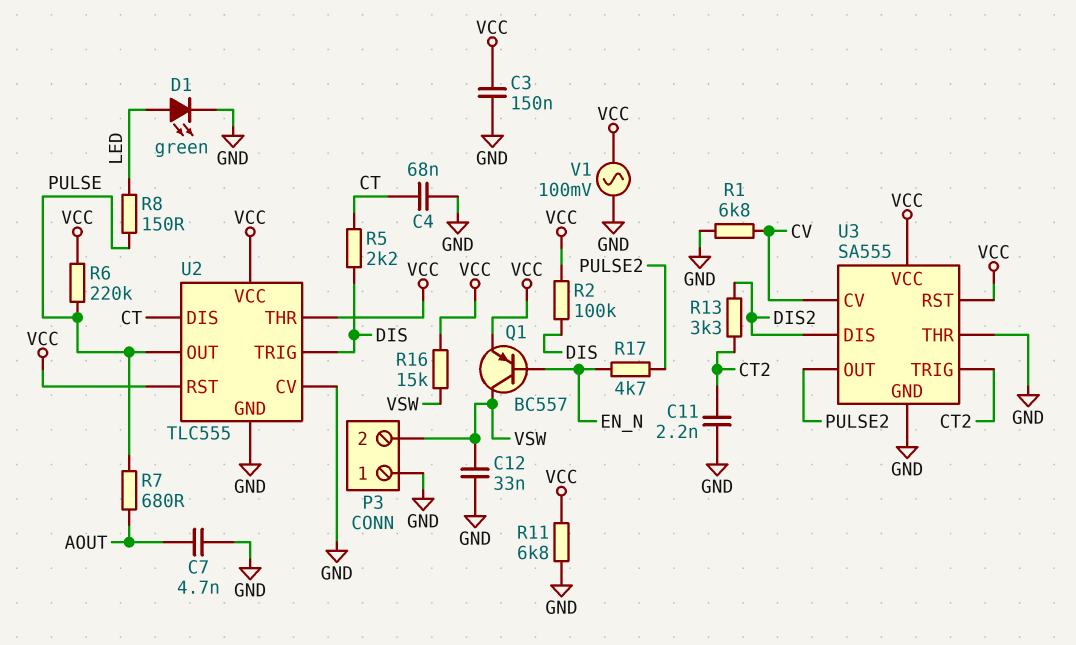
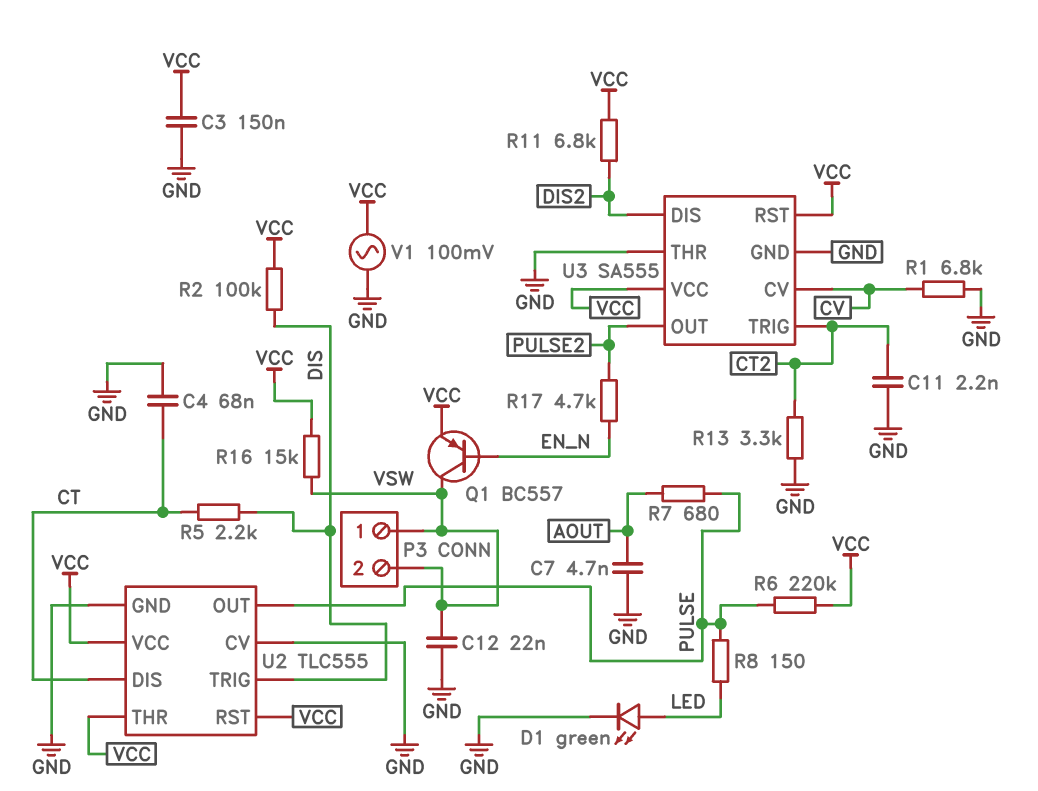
C12: 33nF (GND, VSW) -> 22nF (GND, VSW)
P3 pin 1: GND -> VSW
R11: 6.8k (GND, VCC) -> 6.8k (DIS2, VCC)
R13: 3.3k (CT2, DIS2) -> 3.3k (CT2, GND)

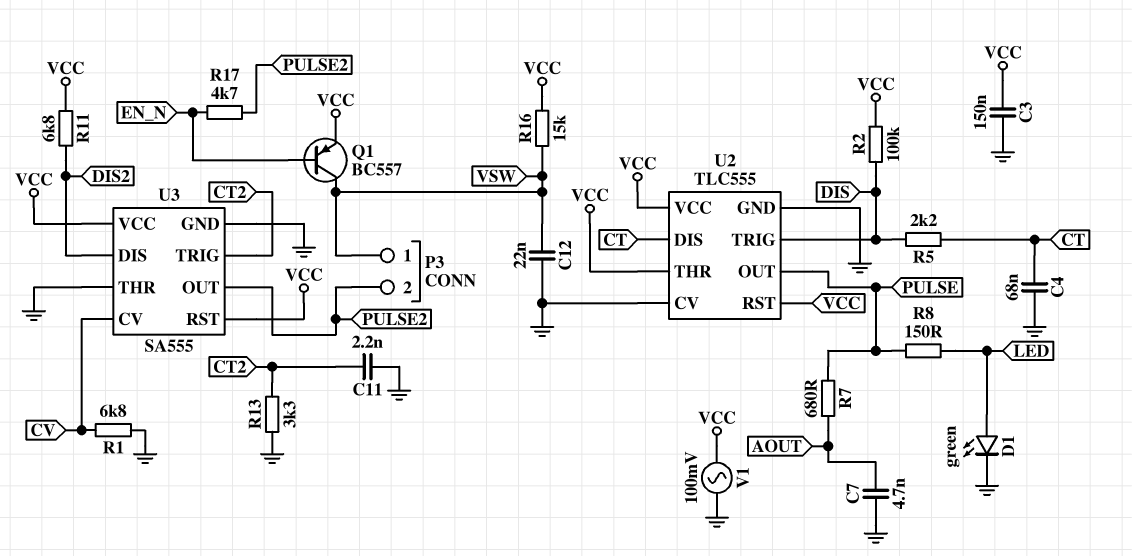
P3 pin 2: VSW -> PULSE2
R6: 220k (PULSE, VCC) -> none

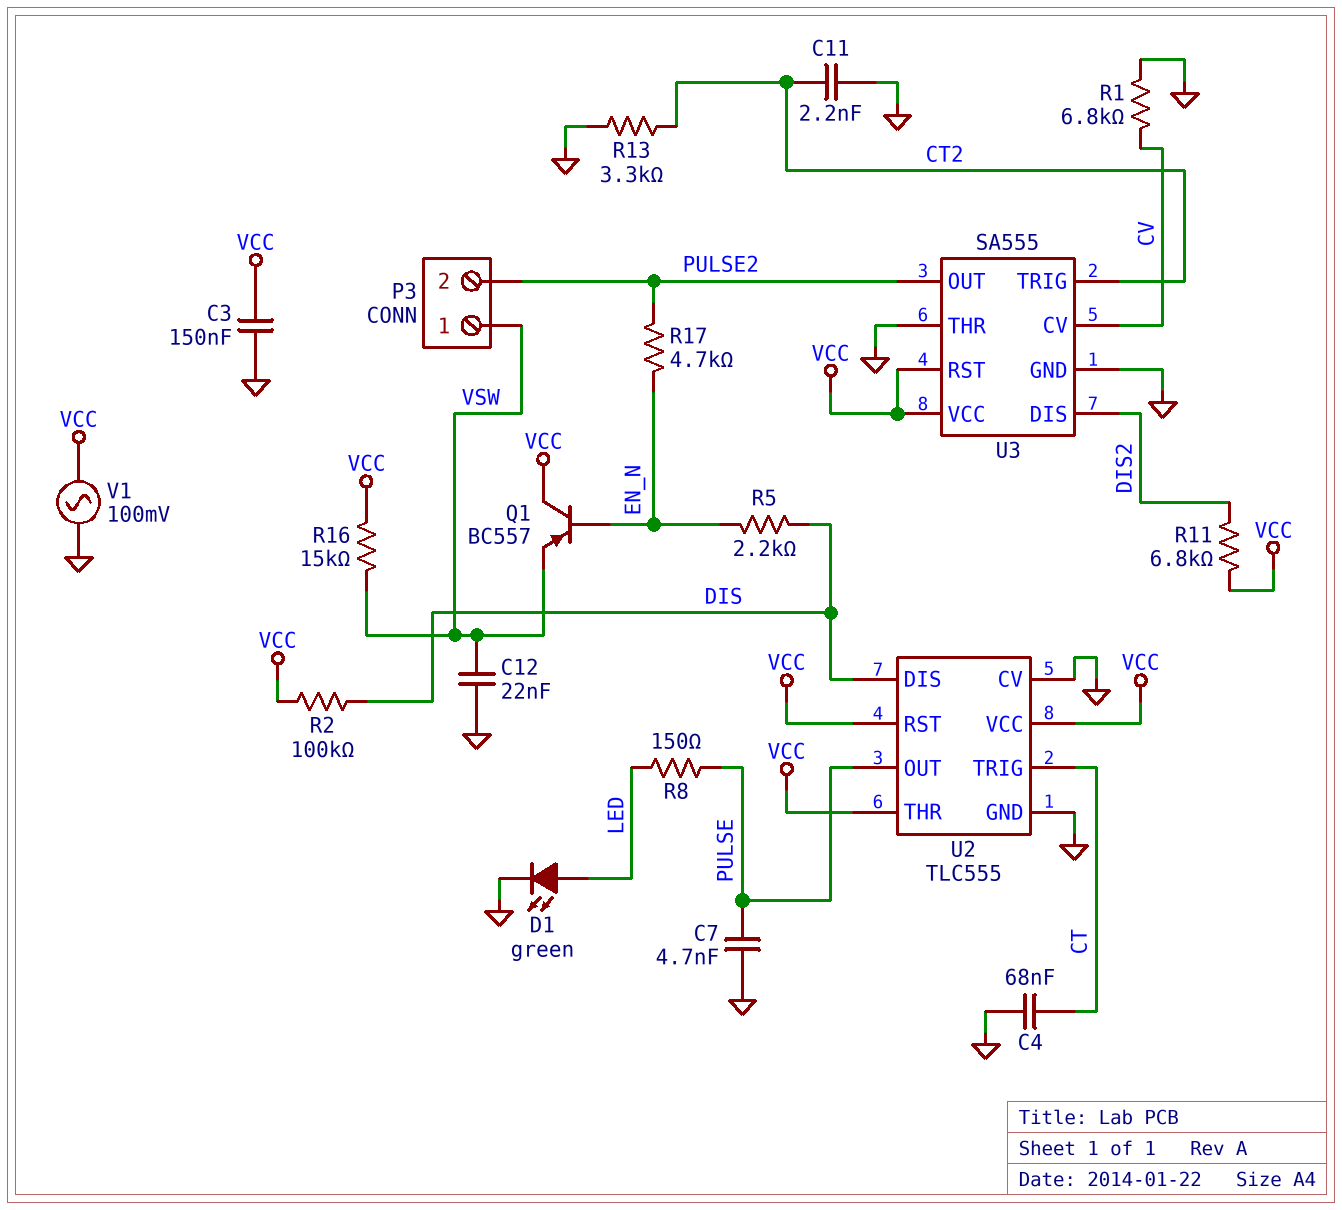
C7: 4.7nF (AOUT, GND) -> 4.7nF (GND, PULSE)
Q1: PNP BC557 (B EN_N, C VSW, E VCC) -> PNP BC557 (B EN_N, C VCC, E VSW)
R5: 2.2k (CT, DIS) -> 2.2k (DIS, EN_N)
R7: 680 (AOUT, PULSE) -> none
U2 pin DIS: CT -> DIS
U2 pin TRIG: DIS -> CT

